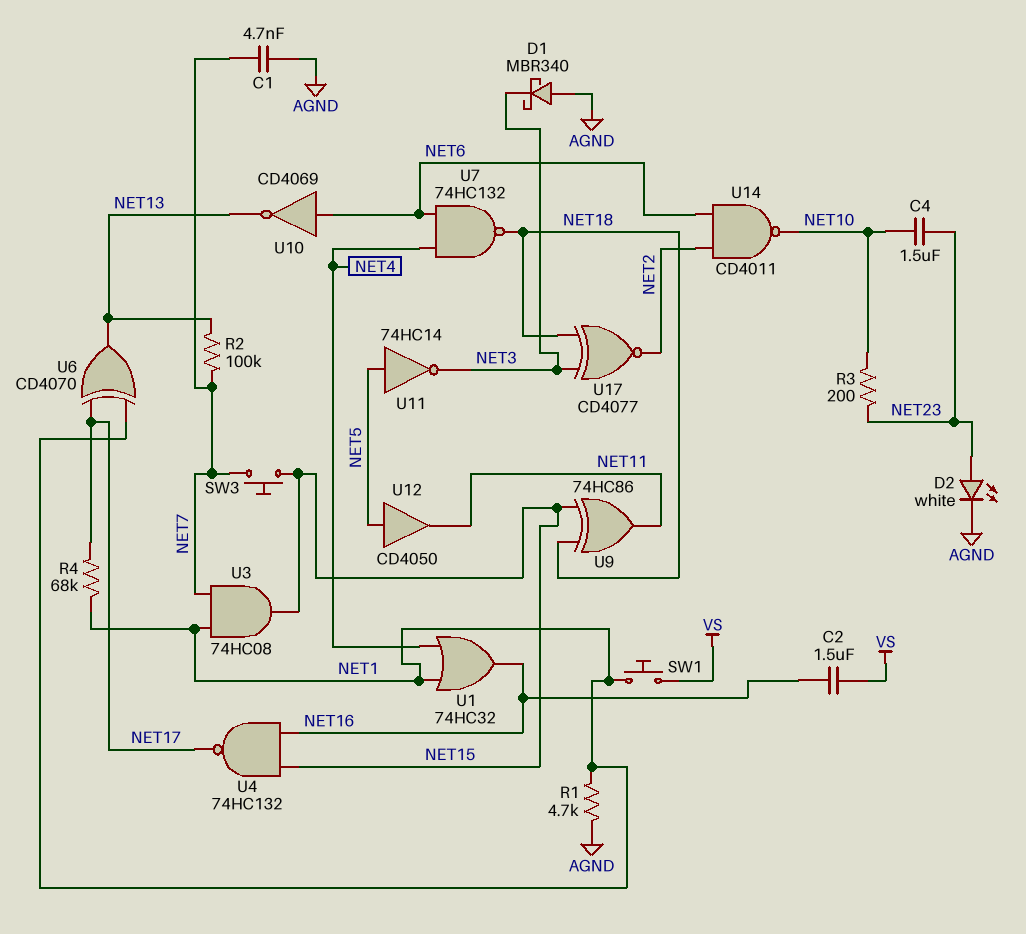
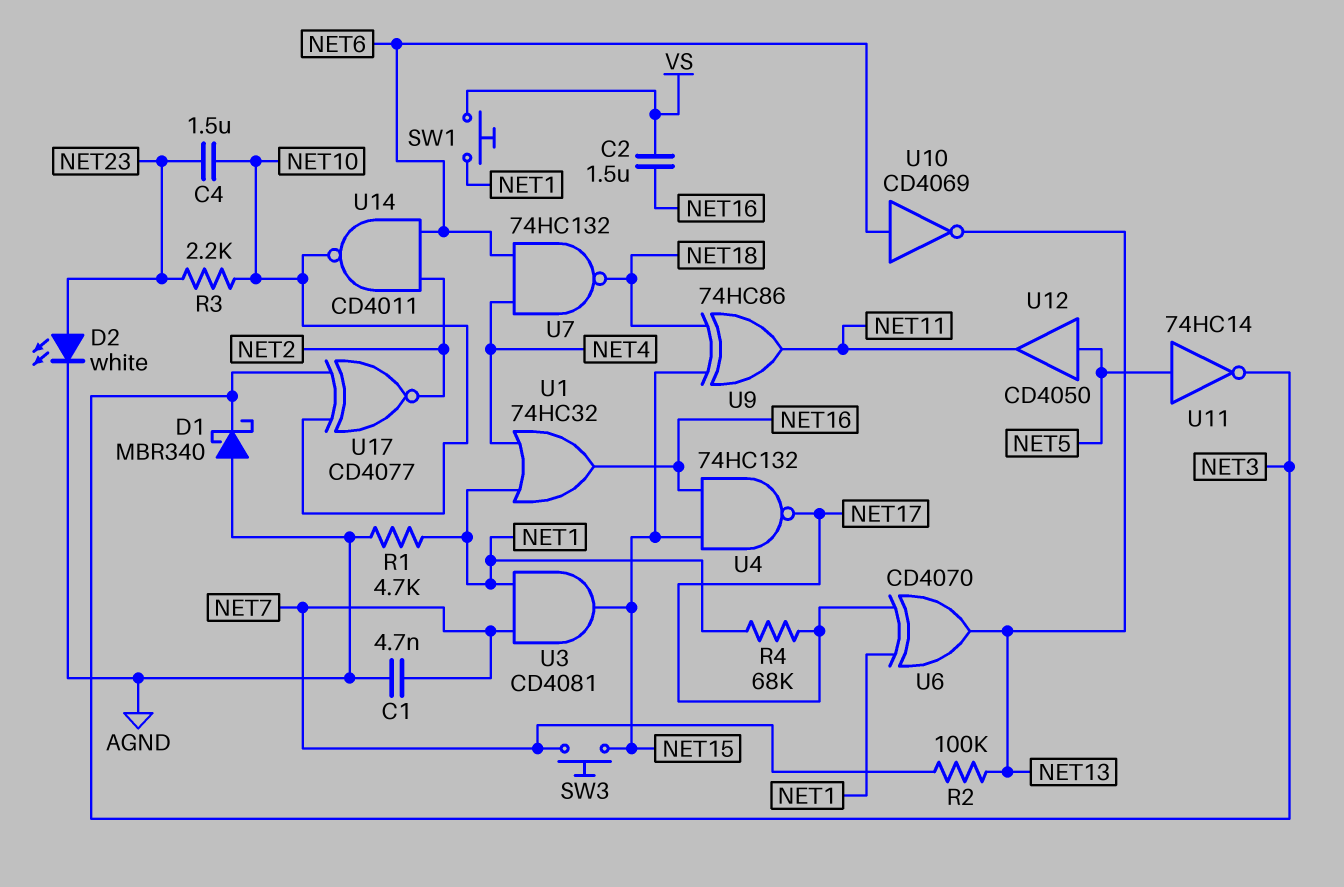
R3: 200 (NET10, NET23) -> 2.2k (NET10, NET23)
U3: AND 74HC08 (in NET1, in NET7, out NET15) -> AND CD4081 (in NET1, in NET7, out NET15)
U17: XNOR CD4077 (in NET3, in NET18, out NET2) -> XNOR CD4077 (in NET3, in NET10, out NET2)

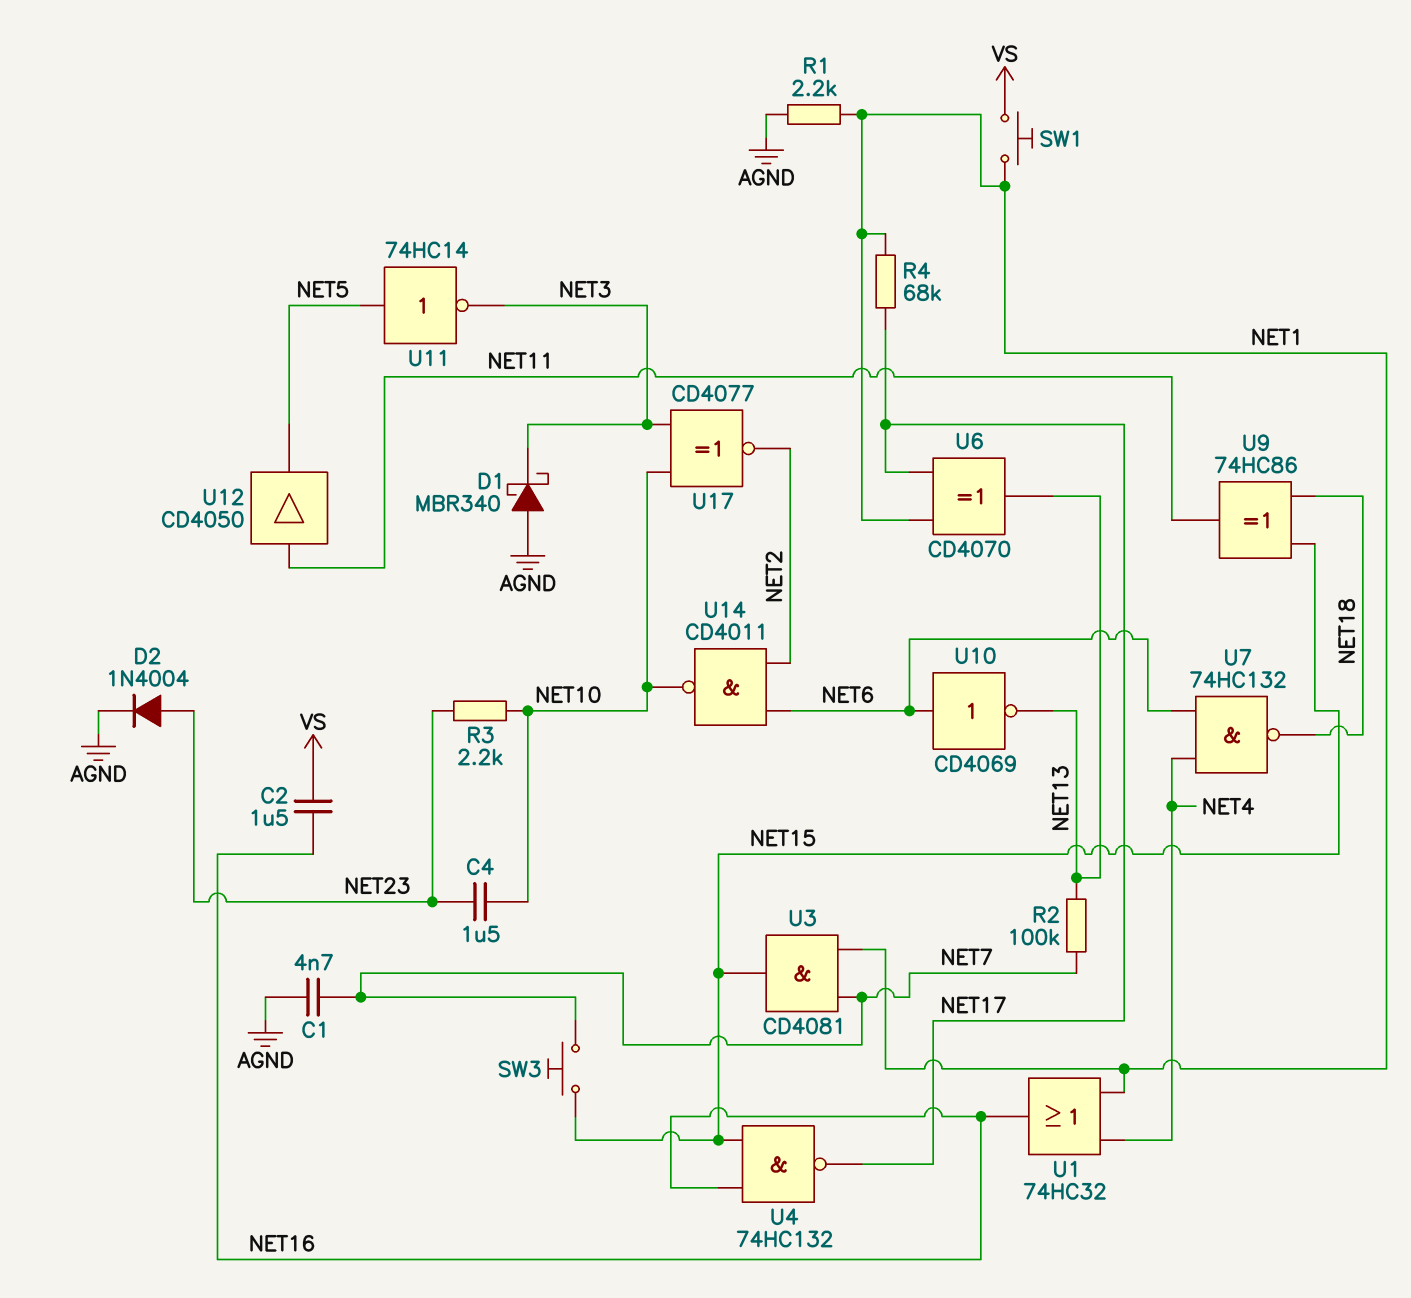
D2: LED white (A NET23, K AGND) -> diode 1N4004 (A NET23, K AGND)
R1: 4.7k (AGND, NET1) -> 2.2k (AGND, NET1)
U12: buffer CD4050 (in NET5, out NET11) -> buffer CD4050 (in NET11, out NET5)

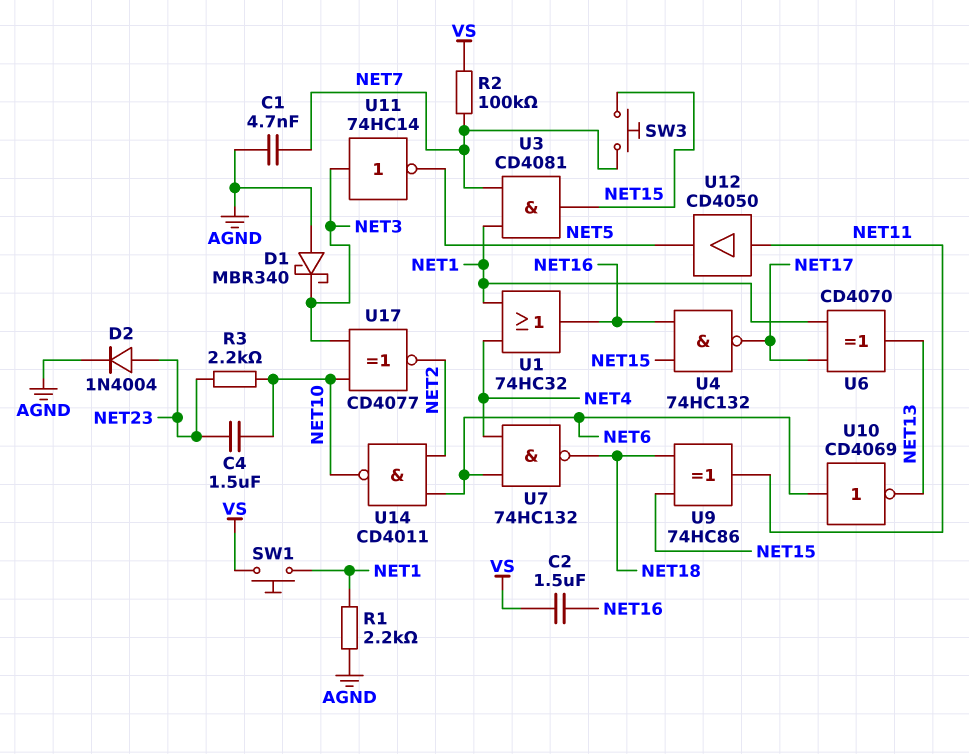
R2: 100k (NET7, NET13) -> 100k (NET7, VS)
R4: 68k (NET1, NET17) -> none
U11: NOT 74HC14 (in NET5, out NET3) -> NOT 74HC14 (in NET3, out NET5)

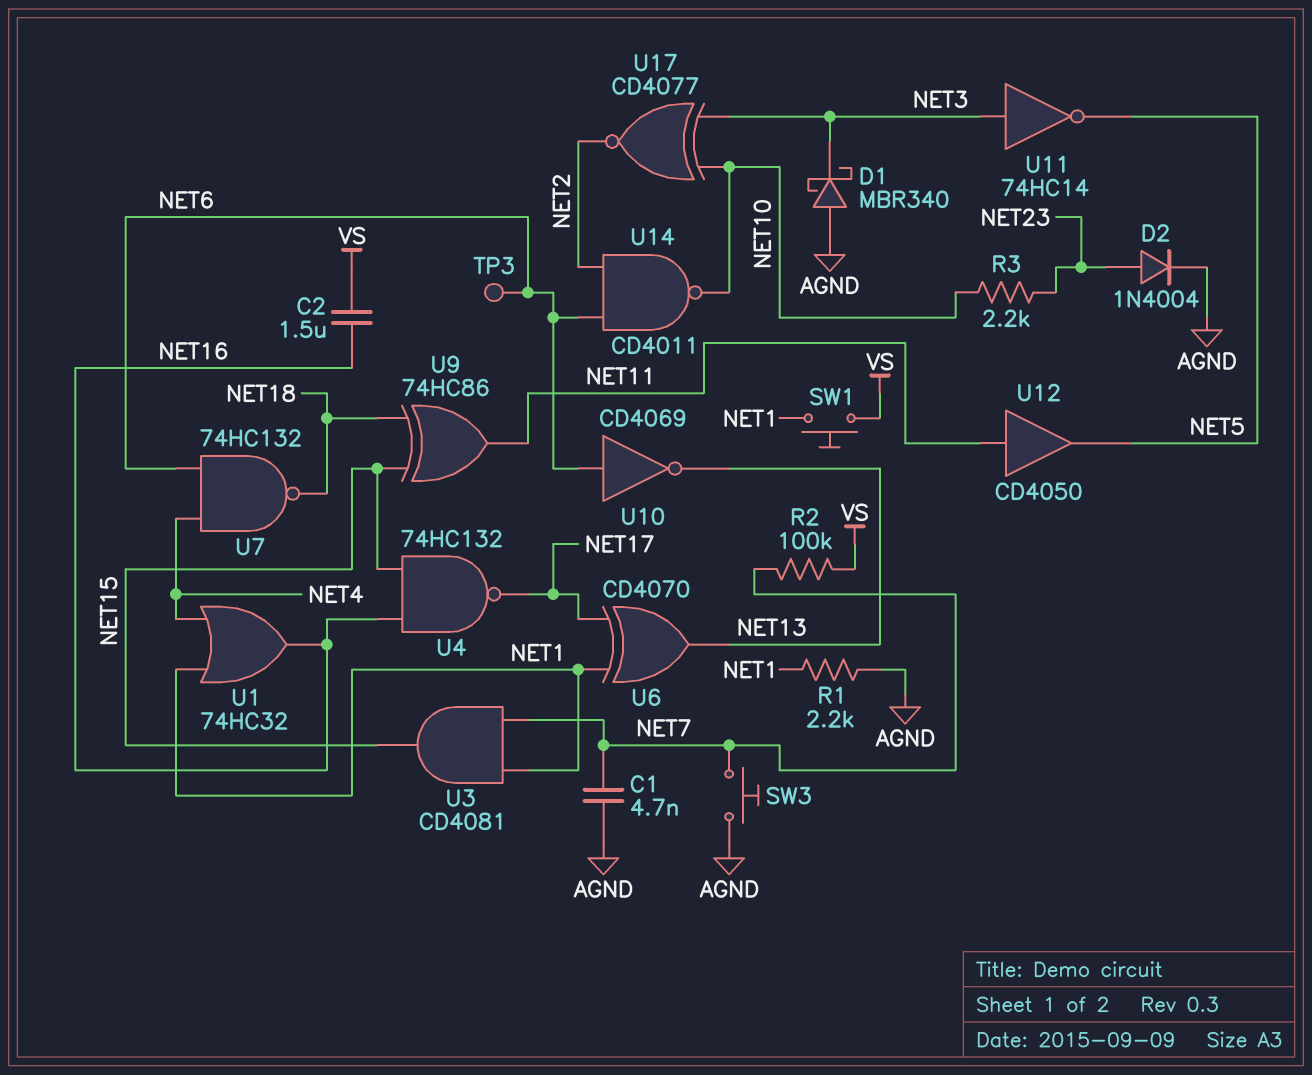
C4: 1.5uF (NET10, NET23) -> none
SW3: button (NET7, NET15) -> button (AGND, NET7)
TP3: none -> test point (NET6)

